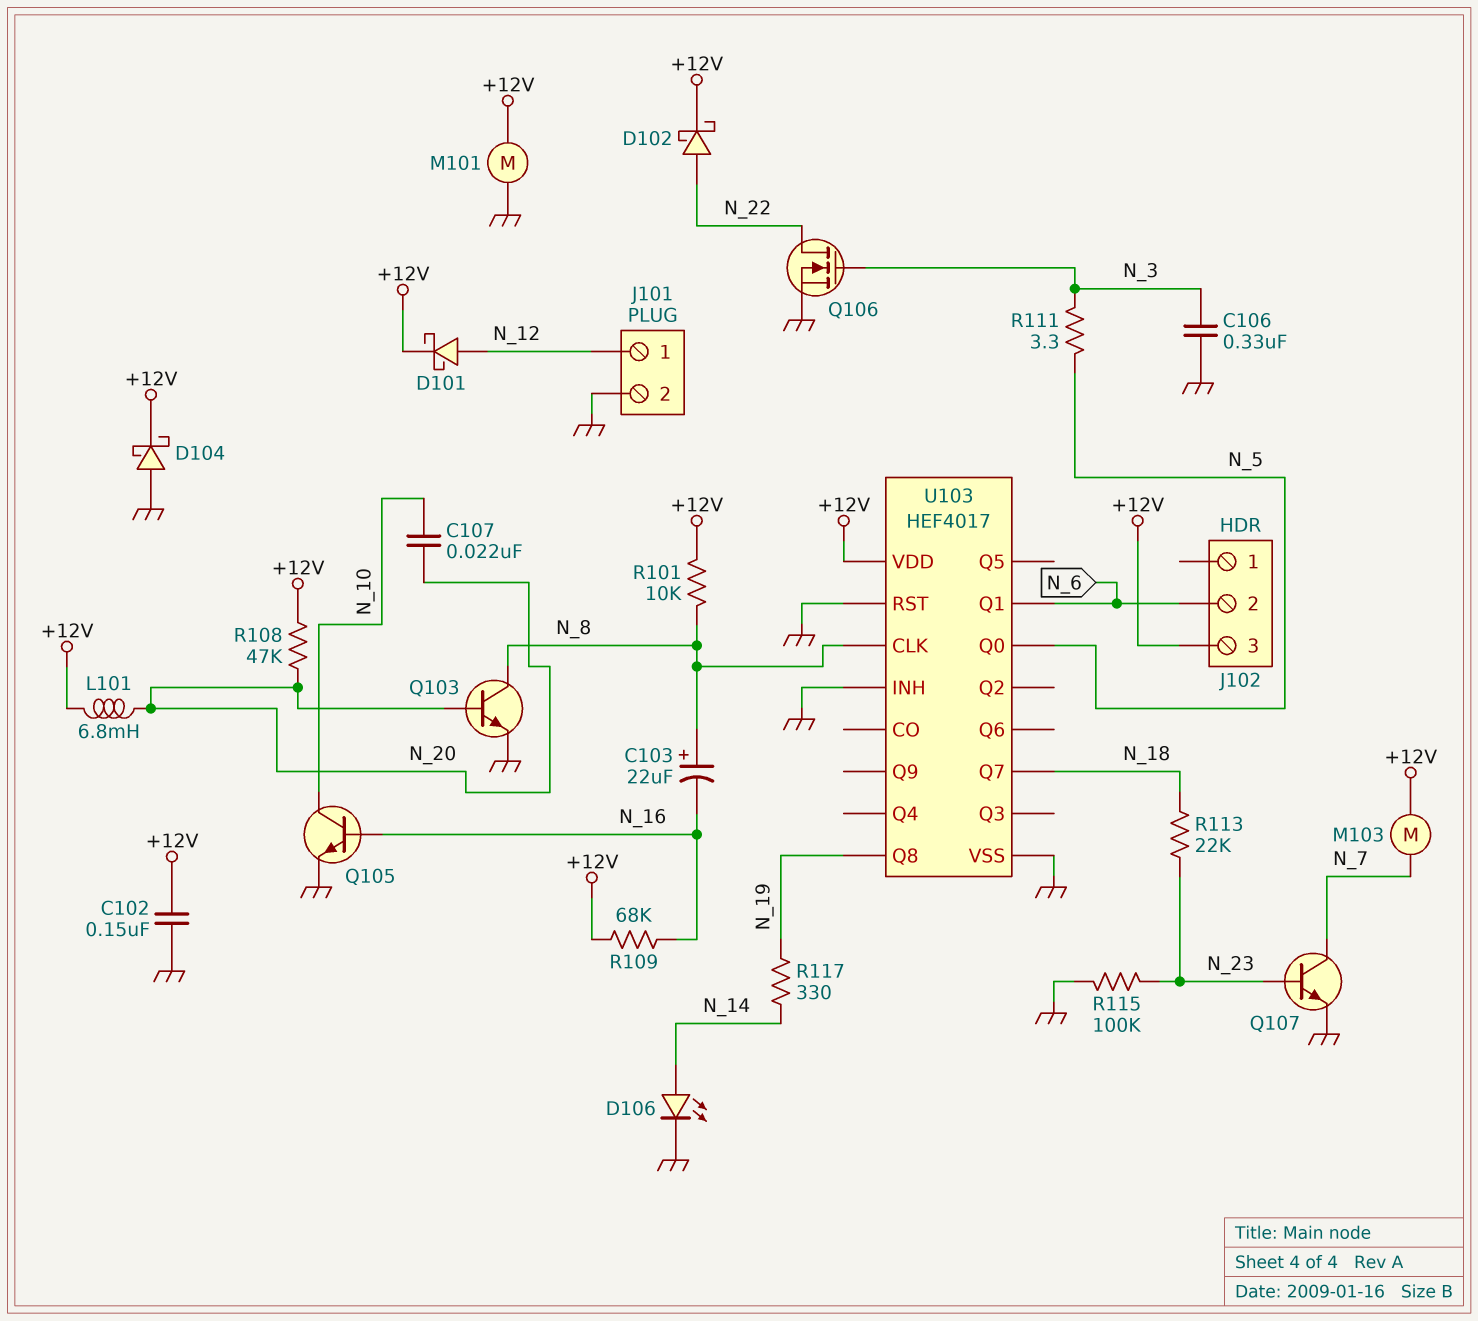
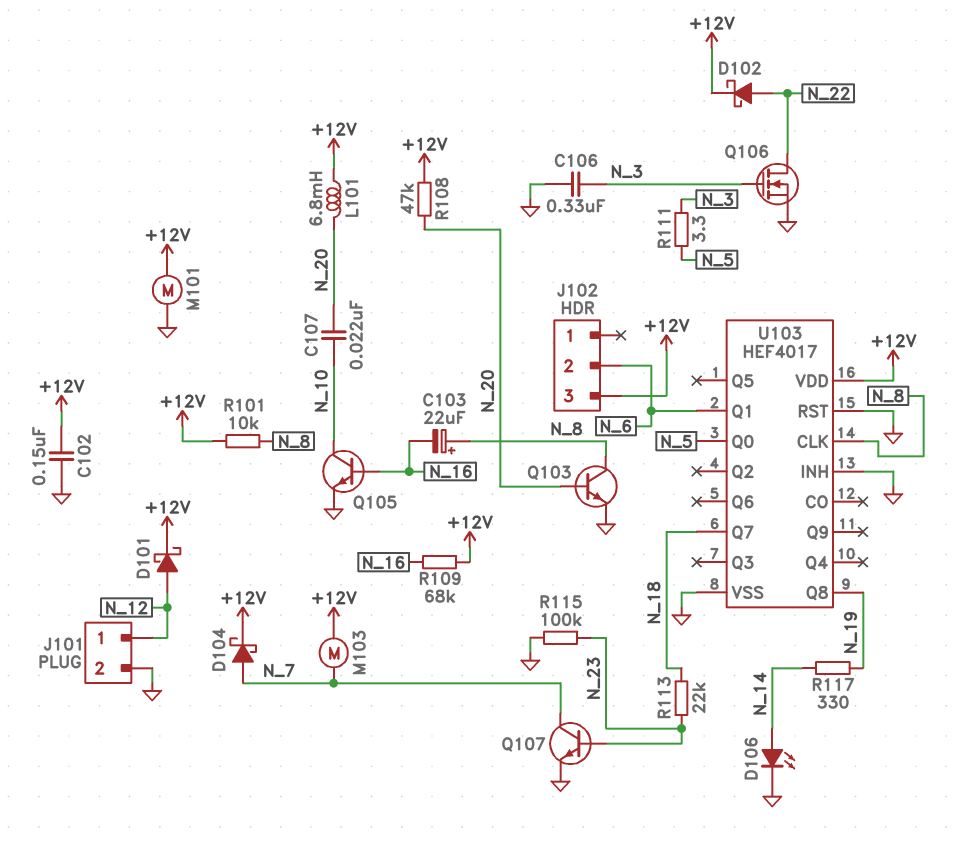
D104: schottky (A GND, K +12V) -> schottky (A N_7, K +12V)

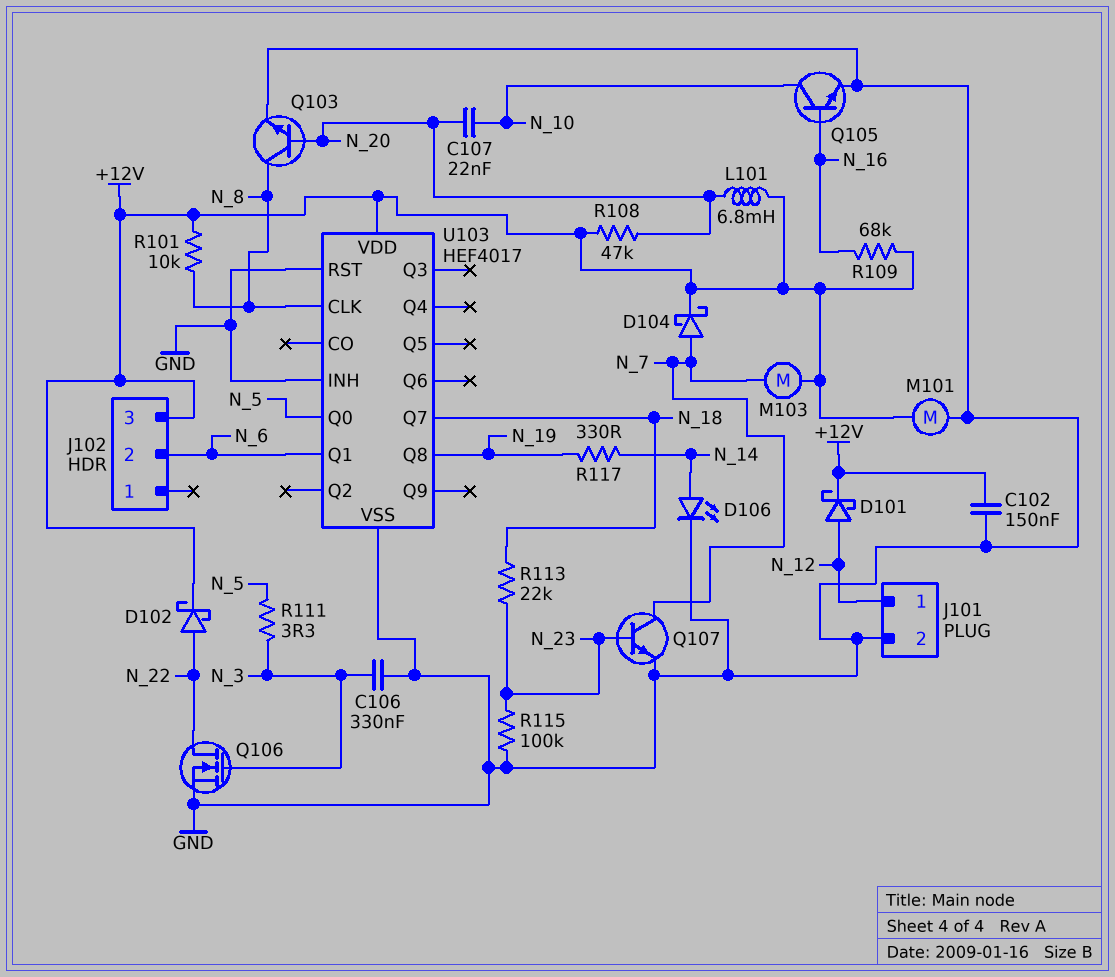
C103: 22uF (plus N_8, minus N_16) -> none

